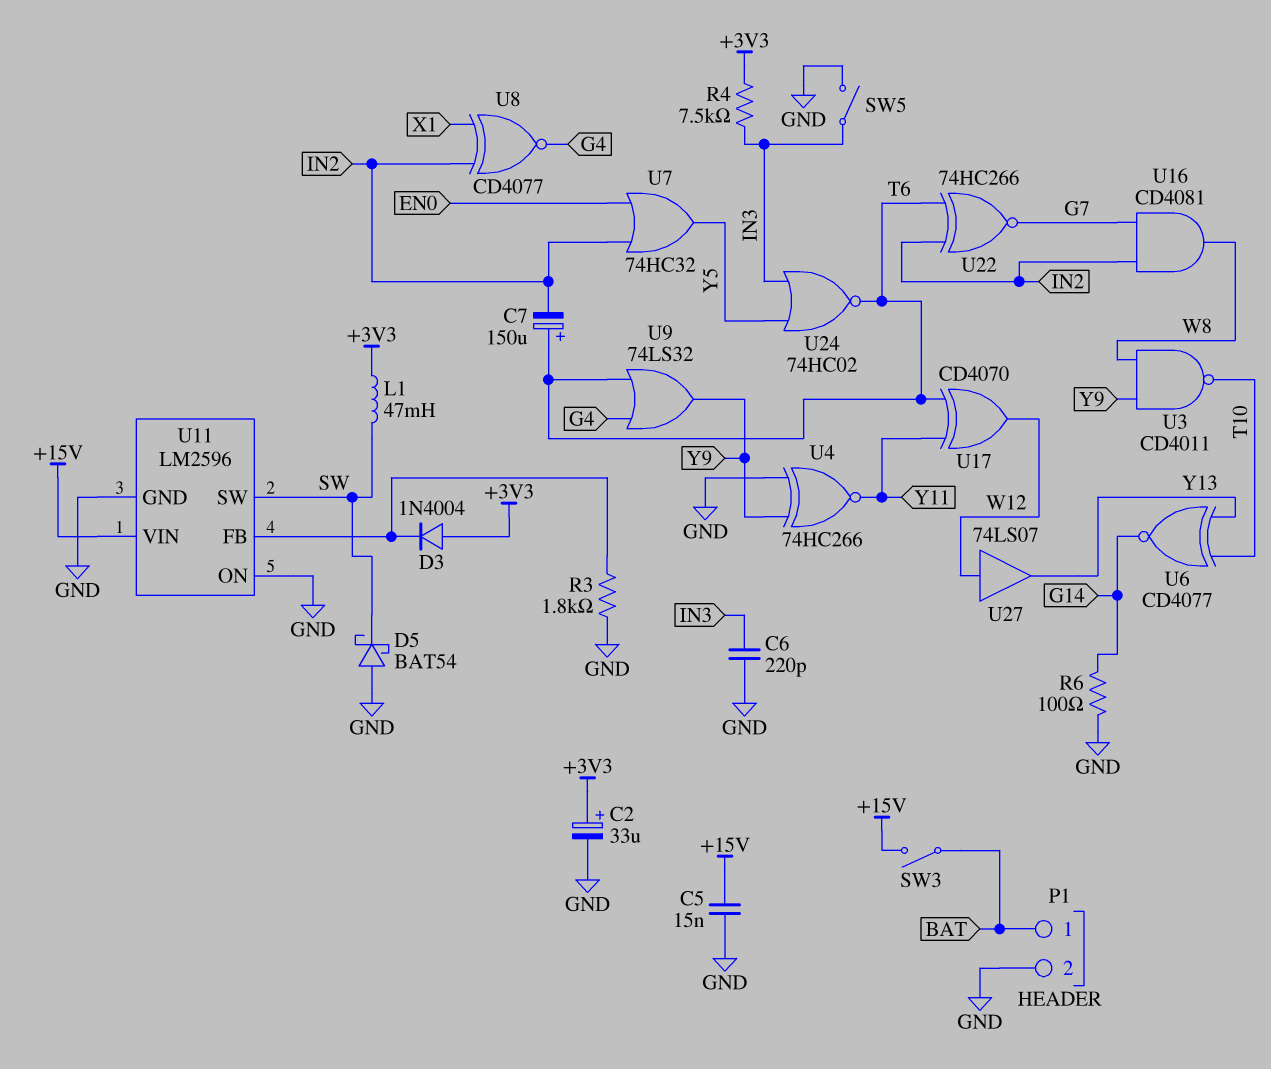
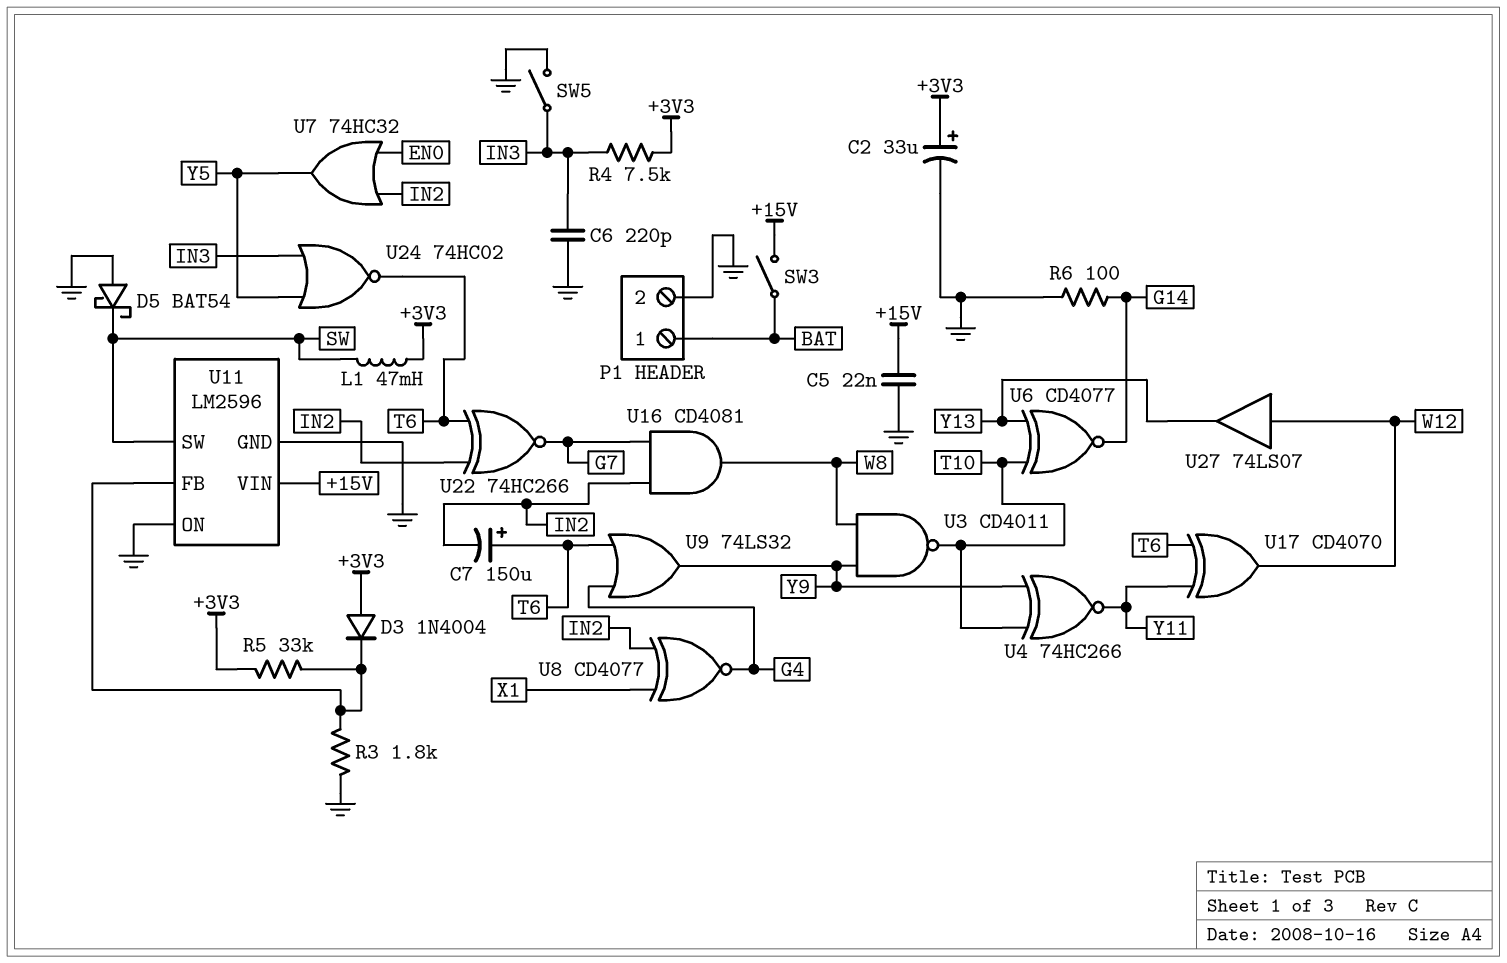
C5: 15nF (+15V, GND) -> 22nF (+15V, GND)
R5: none -> 33k (+3V3, U11/FB)
U4: XNOR 74HC266 (in GND, in Y9, out Y11) -> XNOR 74HC266 (in T10, in Y9, out Y11)

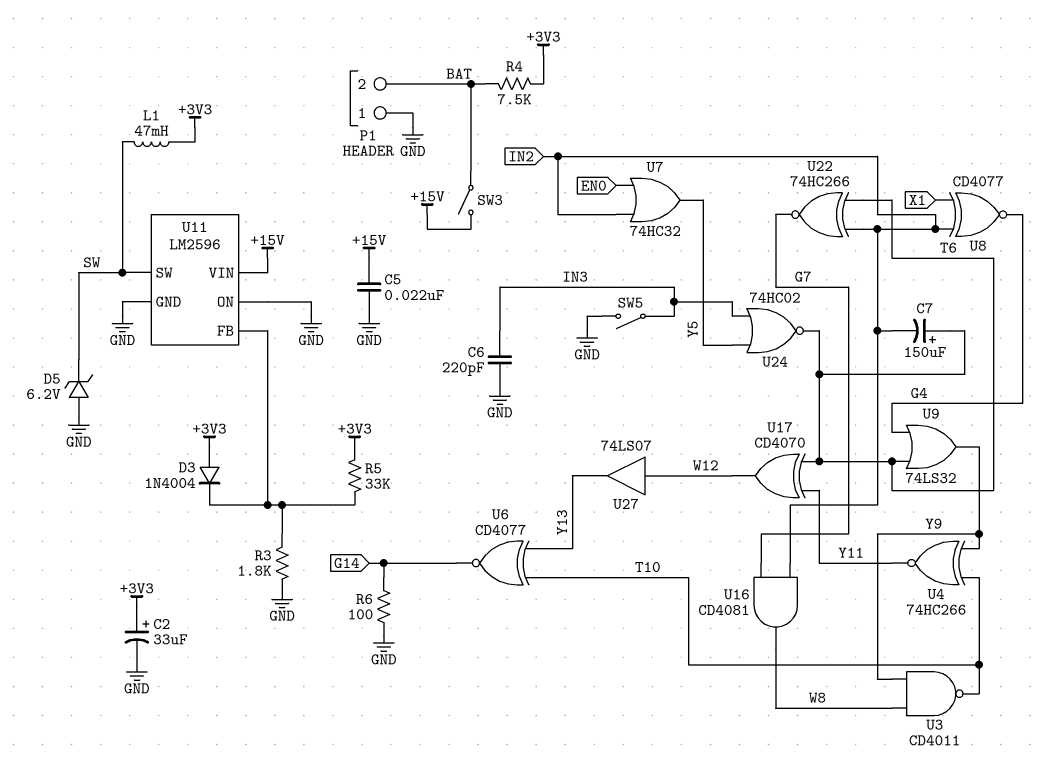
D5: schottky BAT54 (A GND, K SW) -> zener 6.2V (A GND, K SW)
P1 pin 1: BAT -> GND
P1 pin 2: GND -> BAT
R4: 7.5k (+3V3, IN3) -> 7.5k (+3V3, BAT)

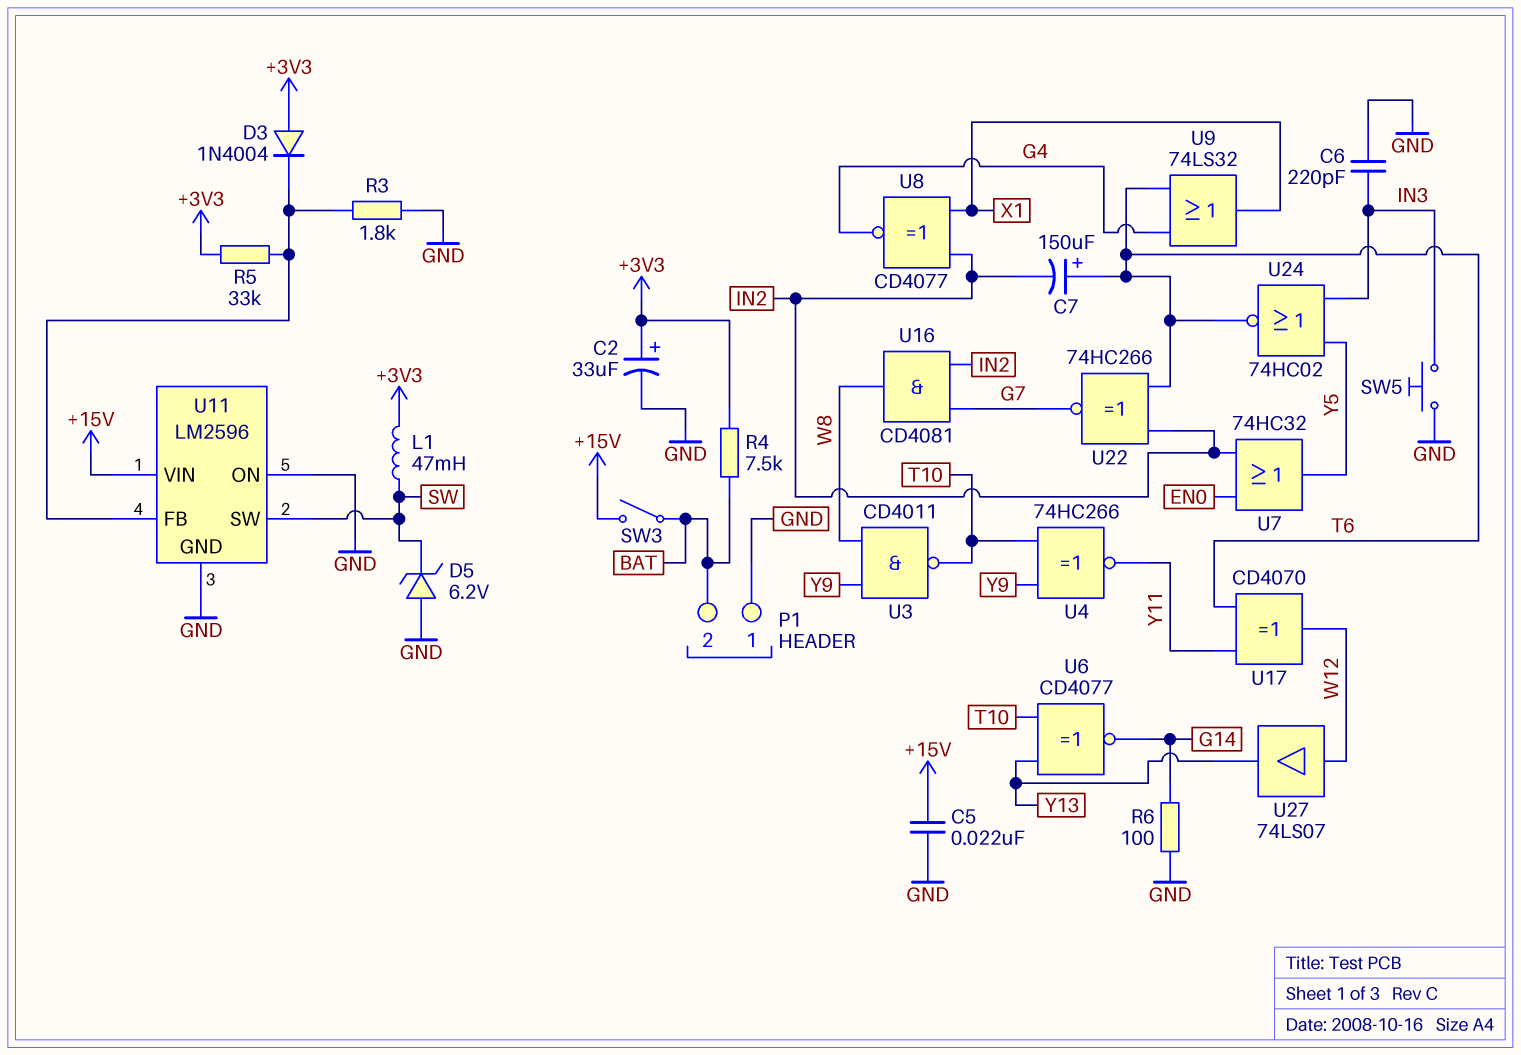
SW5: switch (GND, IN3) -> button (GND, IN3)
U9: OR 74LS32 (in G4, in T6, out Y9) -> OR 74LS32 (in G4, in T6, out X1)

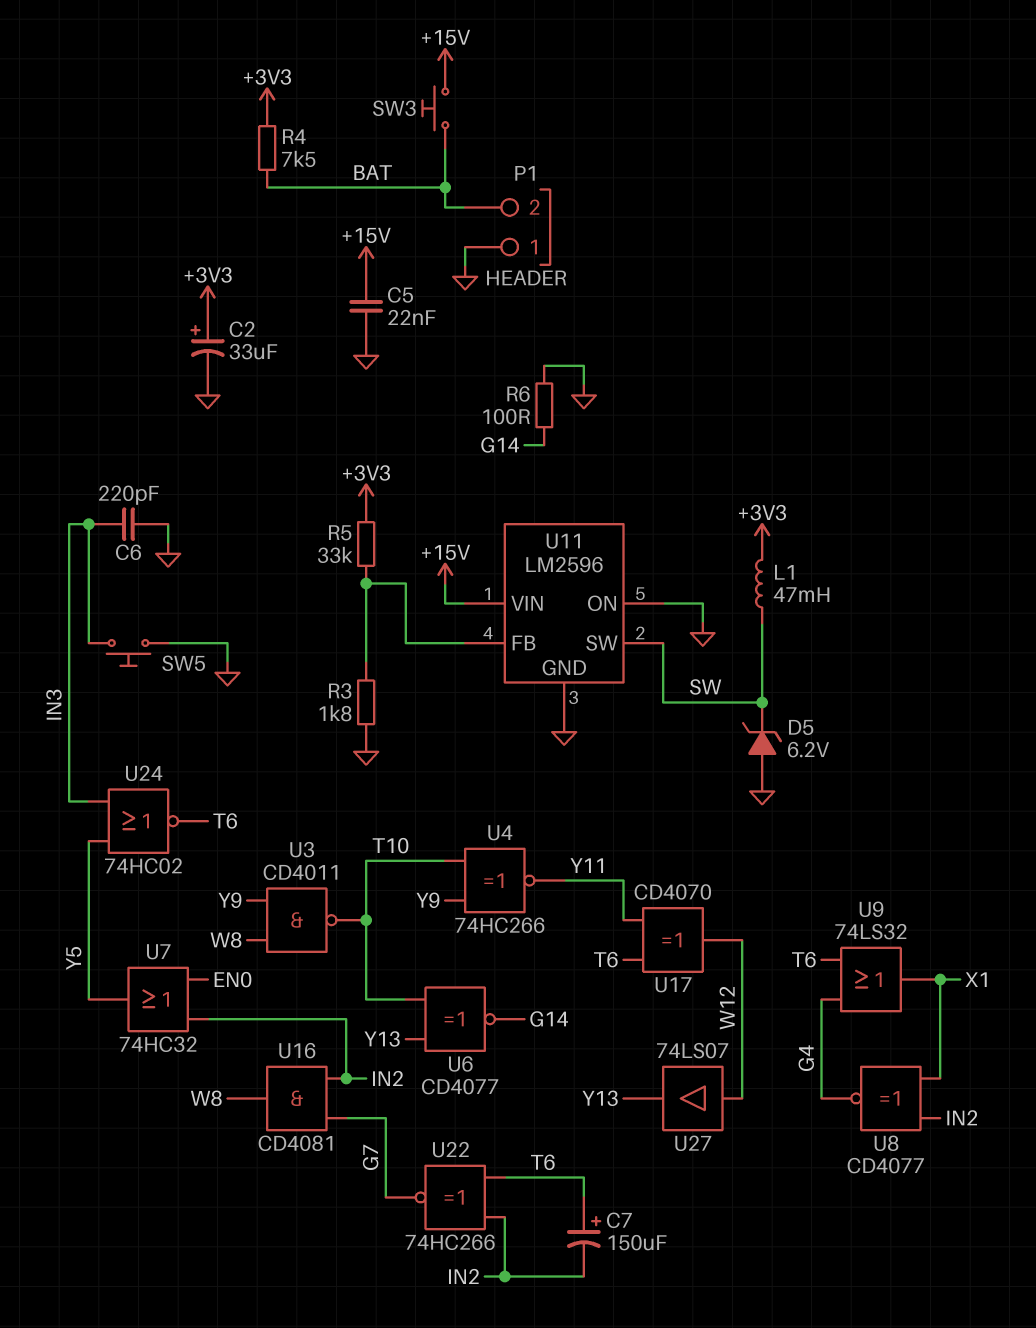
D3: diode 1N4004 (A +3V3, K U11/FB) -> none
SW3: switch (+15V, BAT) -> button (+15V, BAT)

